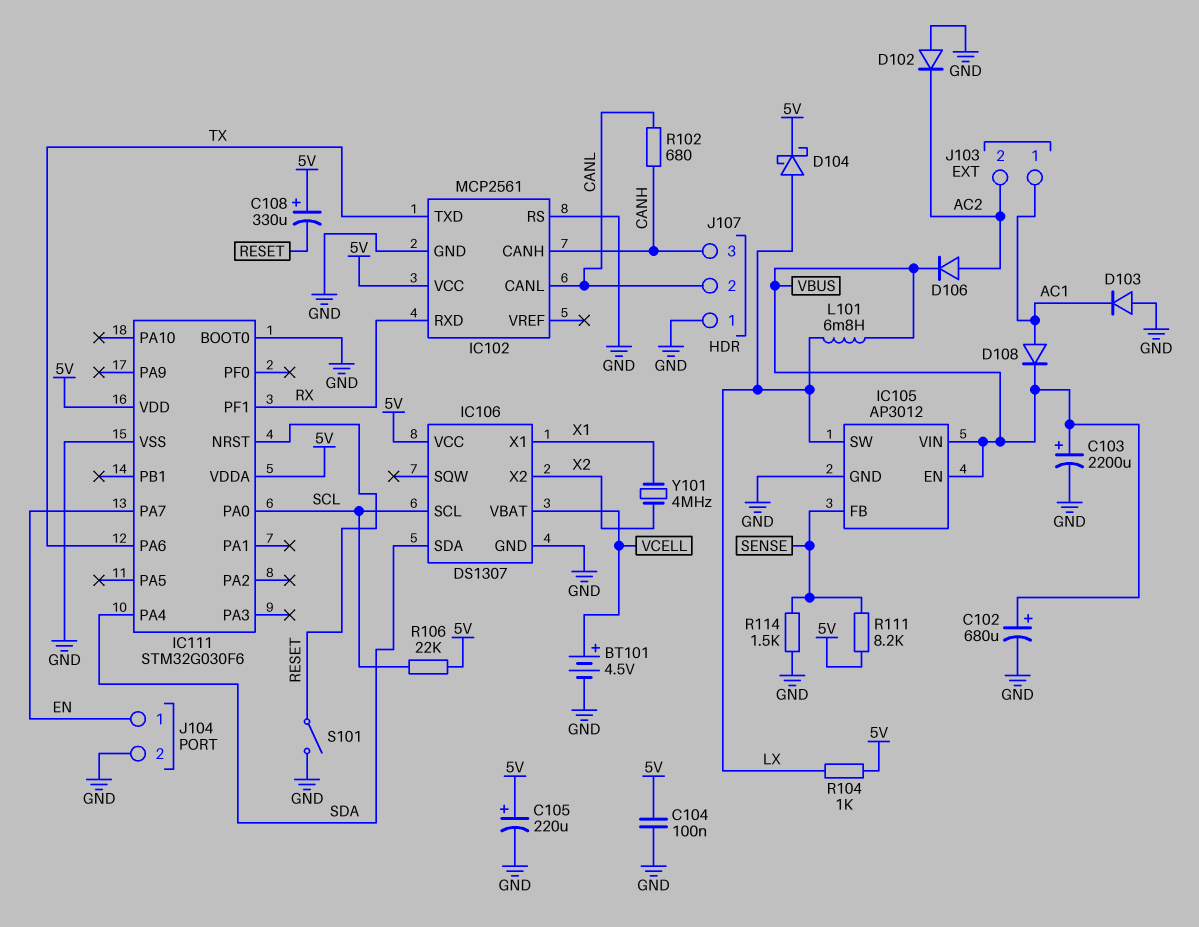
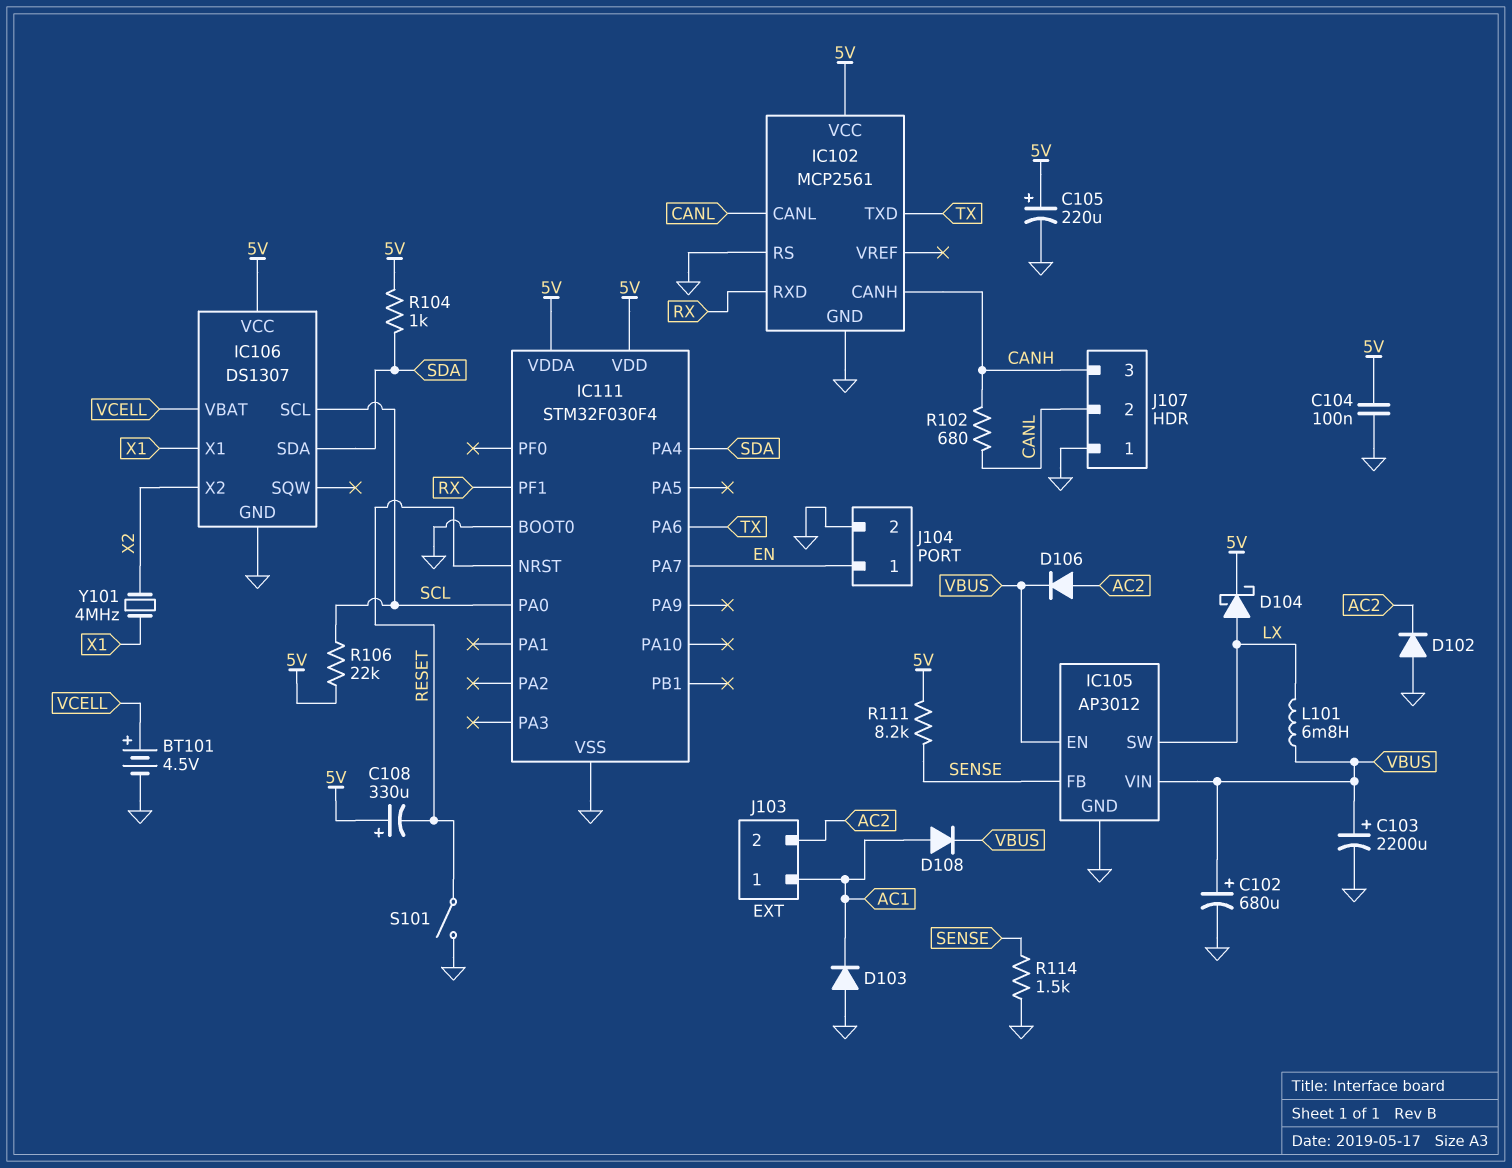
IC111: STM32G030F6 -> STM32F030F4
R104: 1k (5V, LX) -> 1k (5V, SDA)

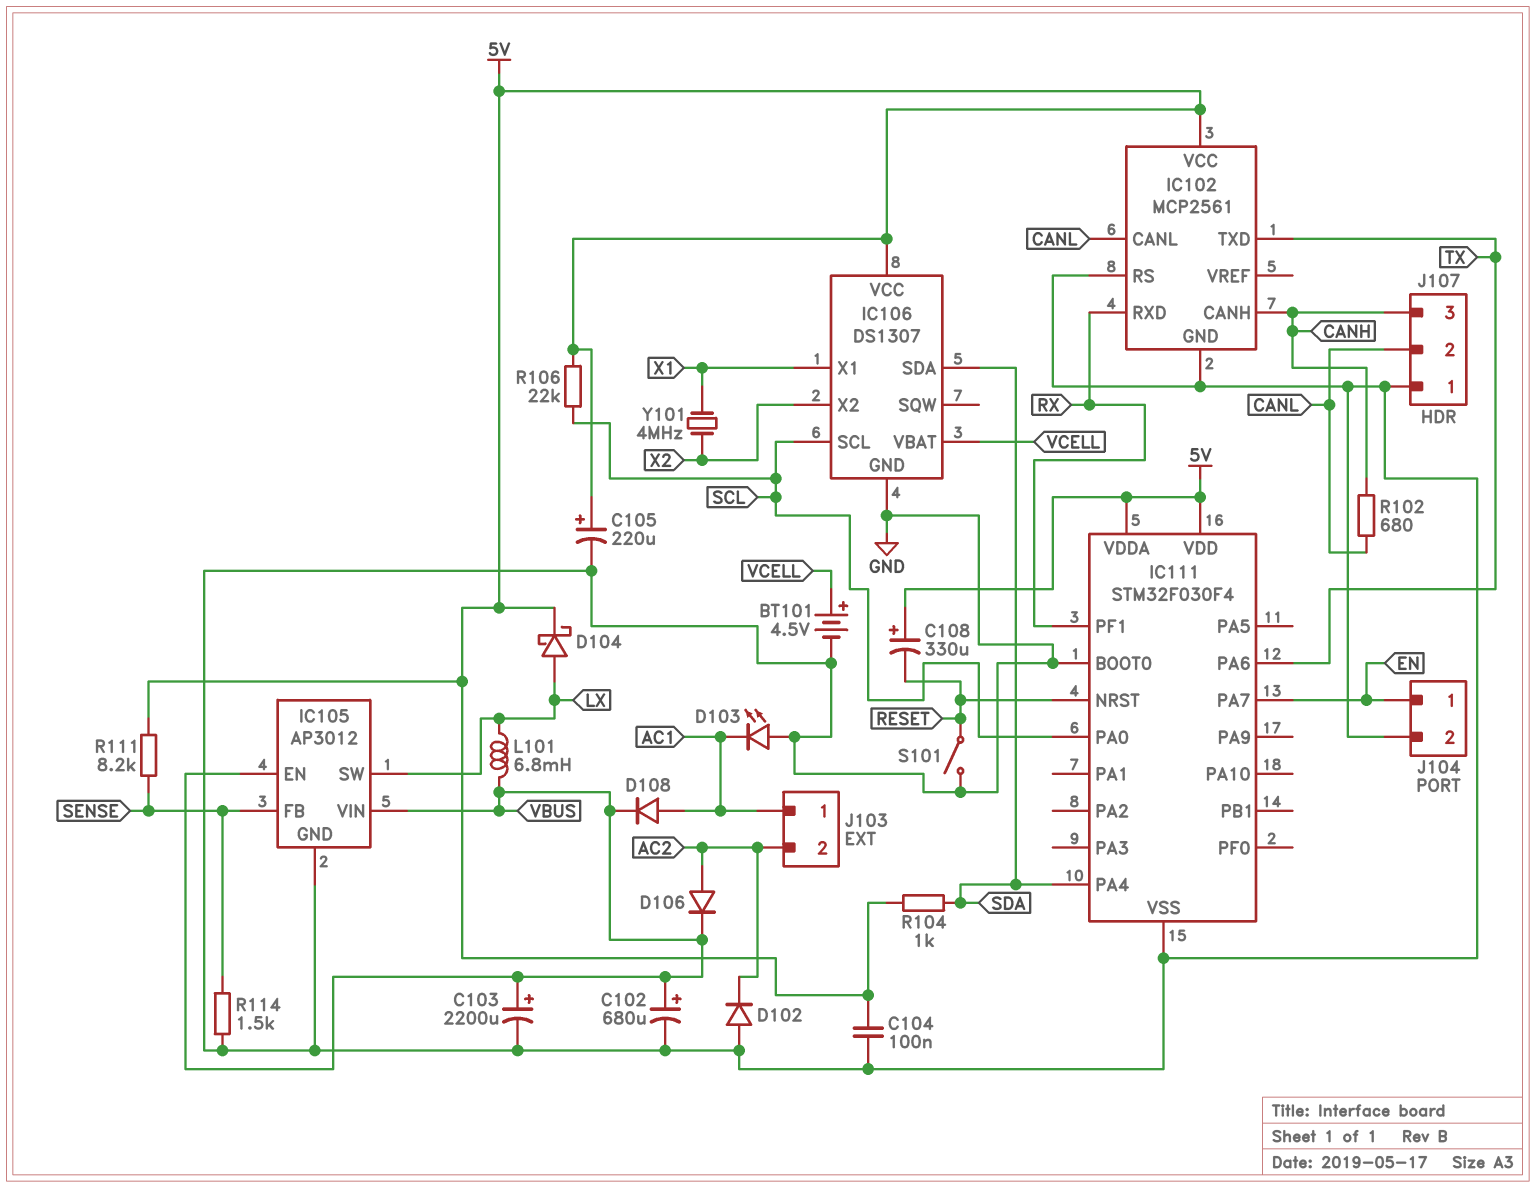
D103: diode (A GND, K AC1) -> LED (A GND, K AC1)

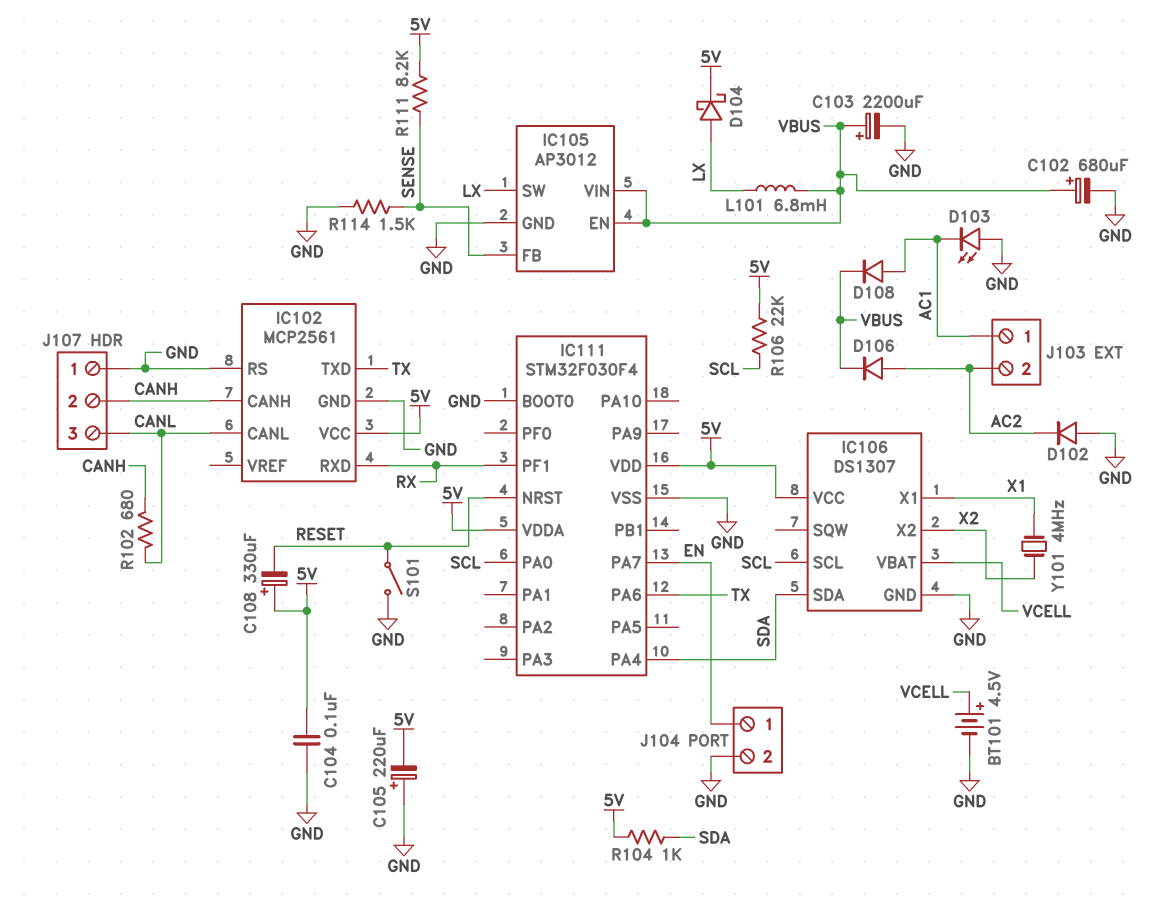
C105: 220uF (plus 5V, minus GND) -> 220uF (plus GND, minus 5V)
J107 pin 2: CANL -> CANH
J107 pin 3: CANH -> CANL

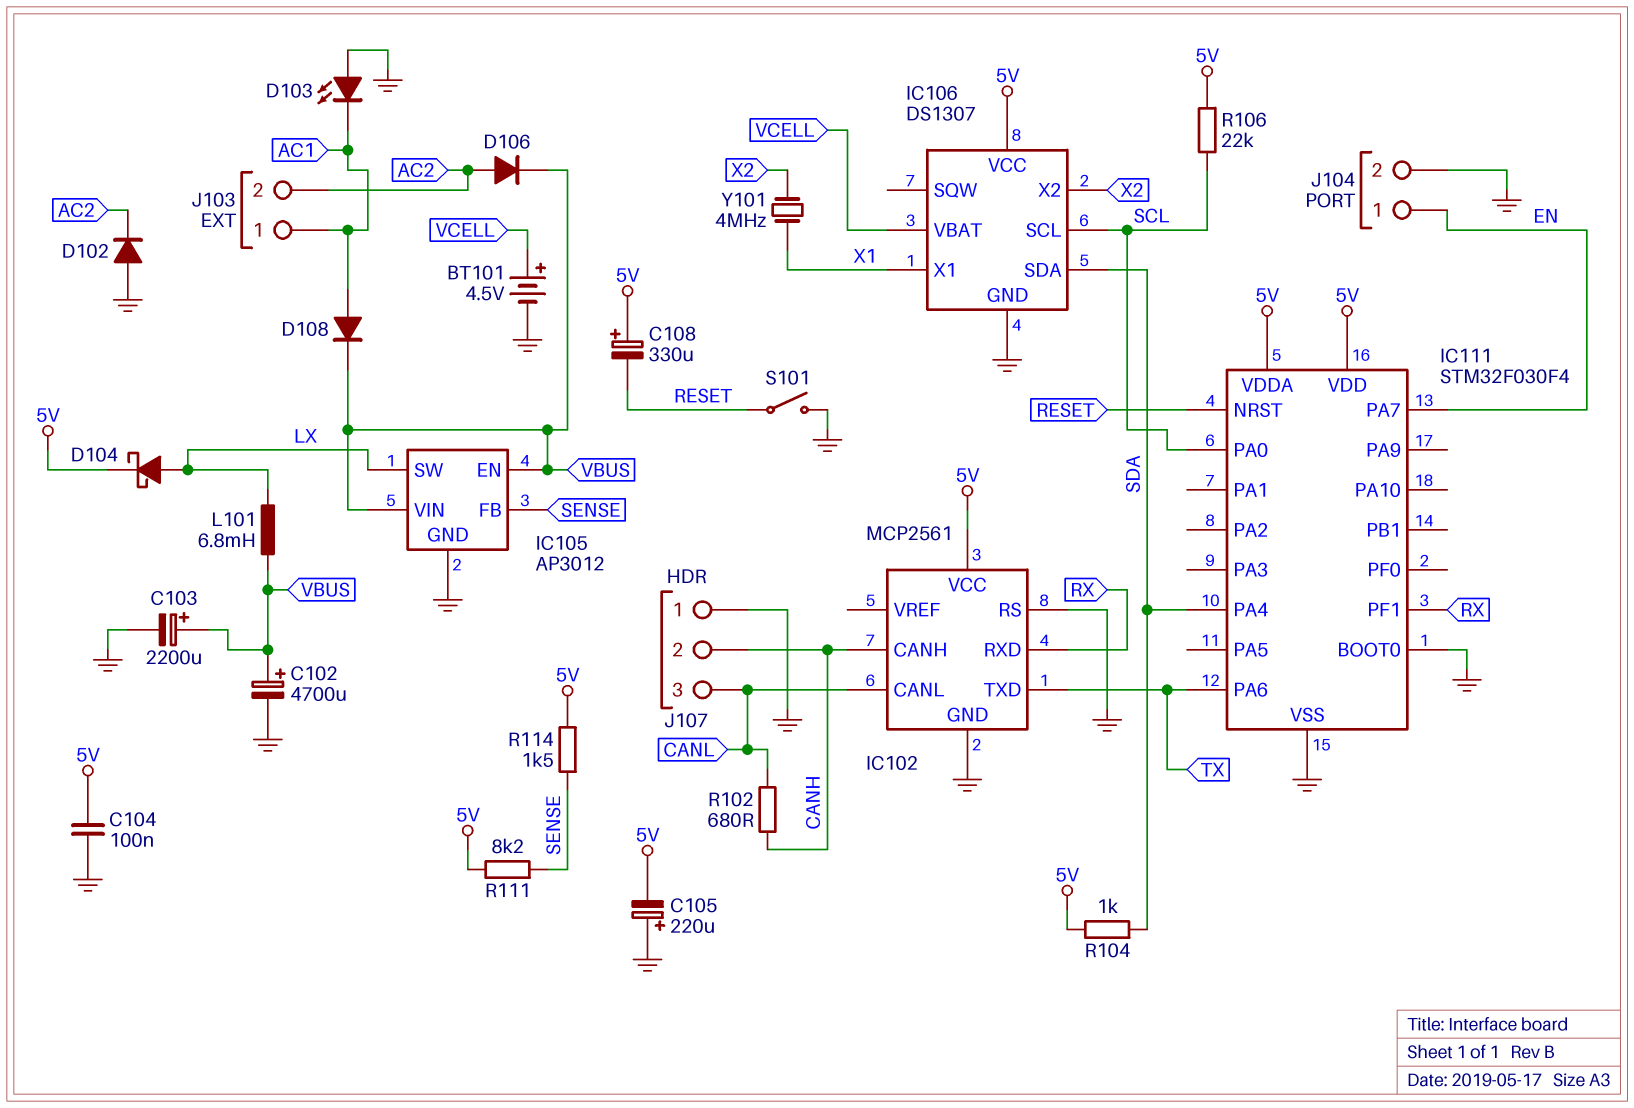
C102: 680uF (plus VBUS, minus GND) -> 4700uF (plus VBUS, minus GND)
R114: 1.5k (GND, SENSE) -> 1.5k (5V, SENSE)

